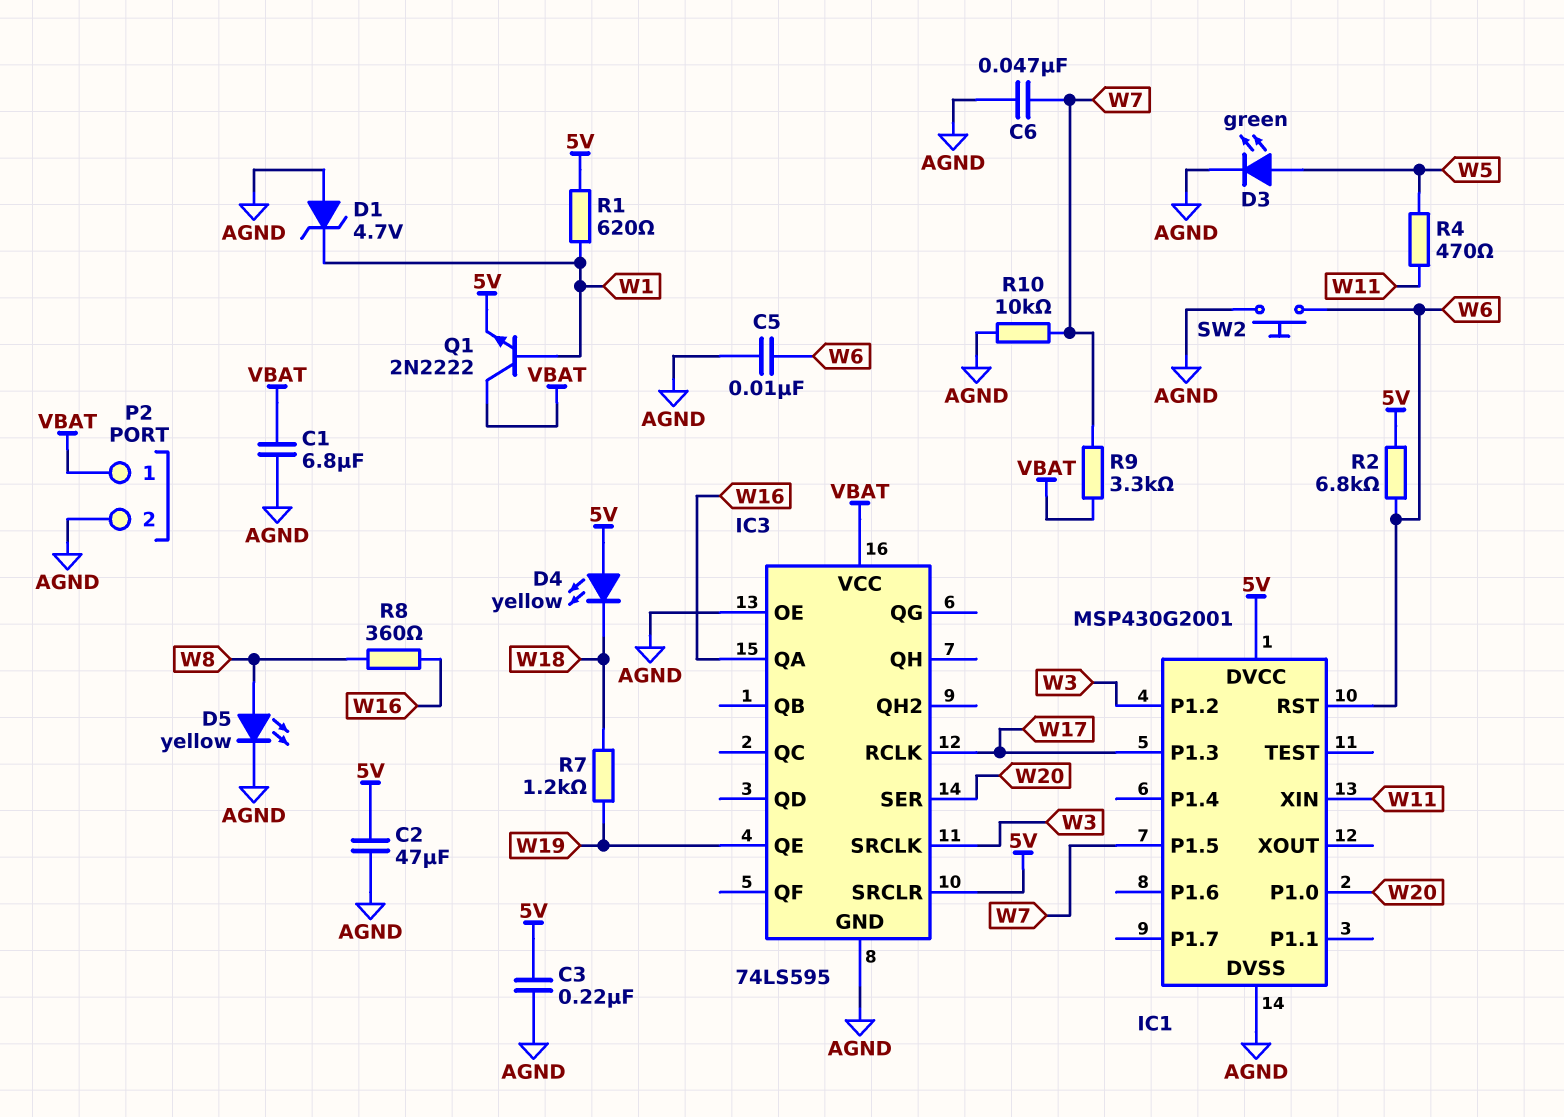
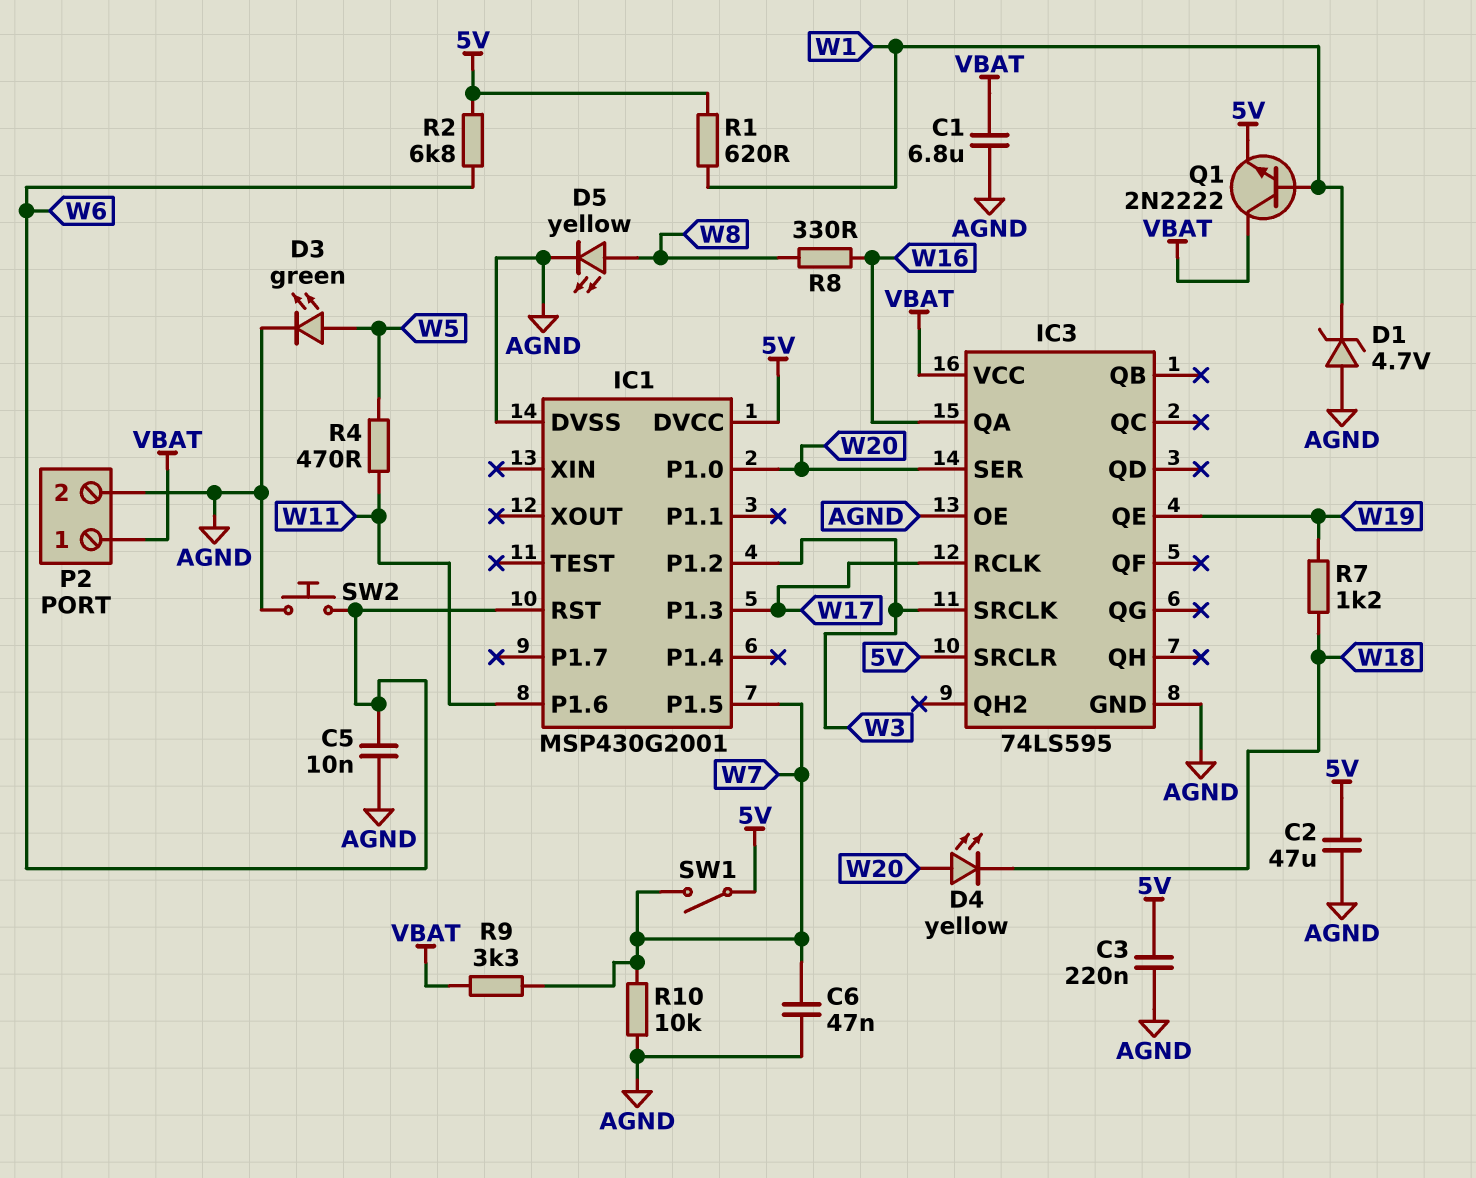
D4: LED yellow (A 5V, K W18) -> LED yellow (A W20, K W18)
IC1 pin P1.6: none -> W11
IC1 pin XIN: W11 -> none
R8: 360 (W8, W16) -> 330 (W8, W16)
SW1: none -> switch (5V, W7)

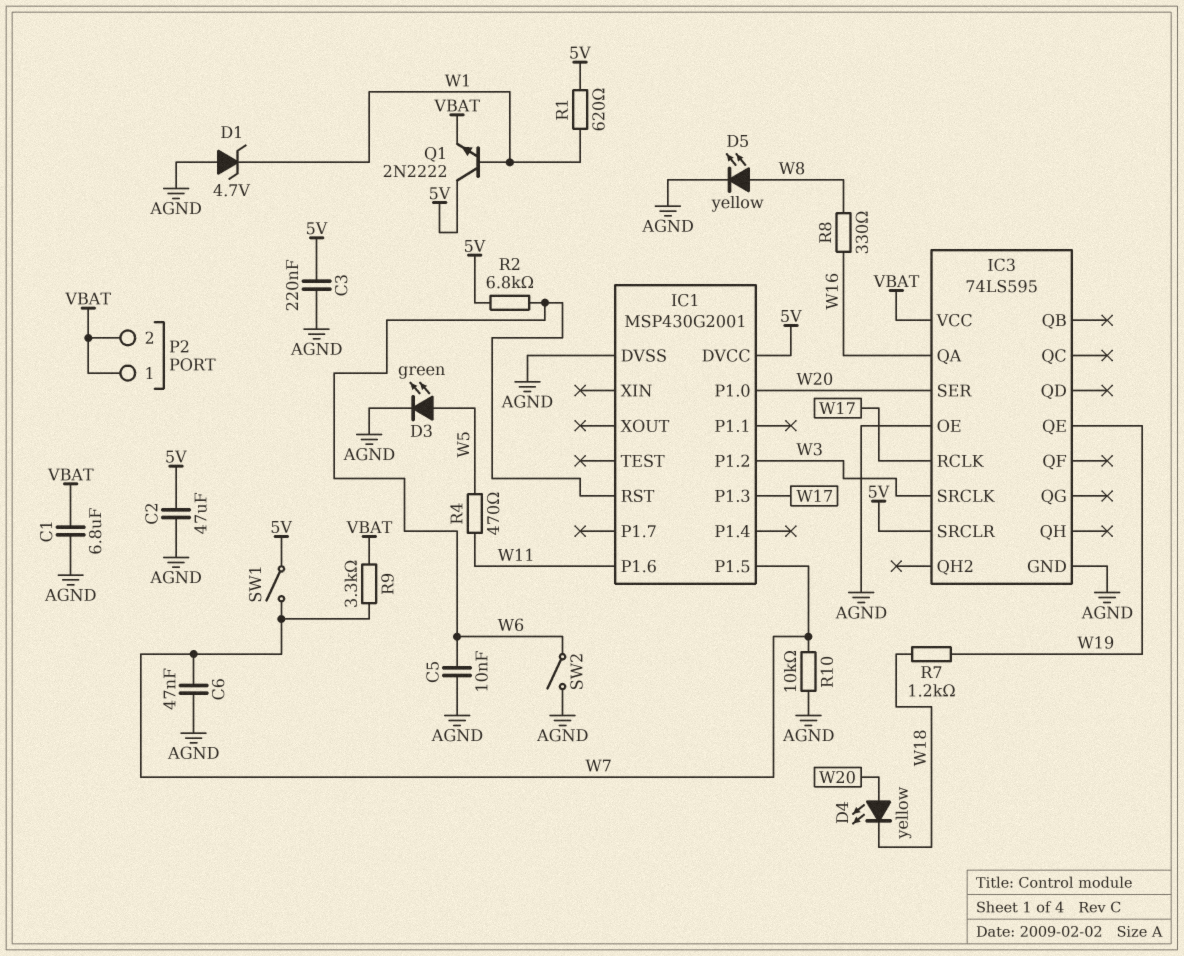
P2 pin 2: AGND -> VBAT
Q1: NPN 2N2222 (B W1, C VBAT, E 5V) -> NPN 2N2222 (B W1, C 5V, E VBAT)
SW2: button (AGND, W6) -> switch (AGND, W6)

